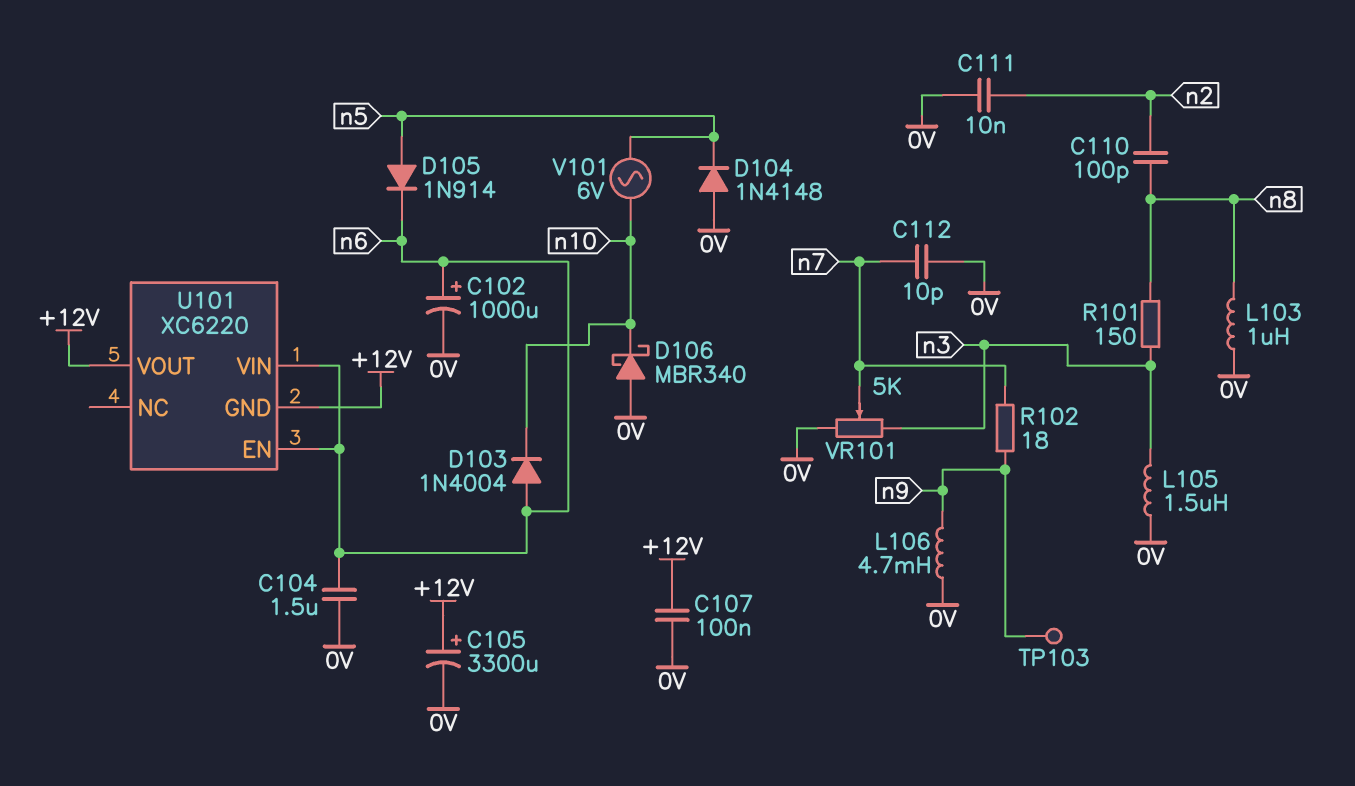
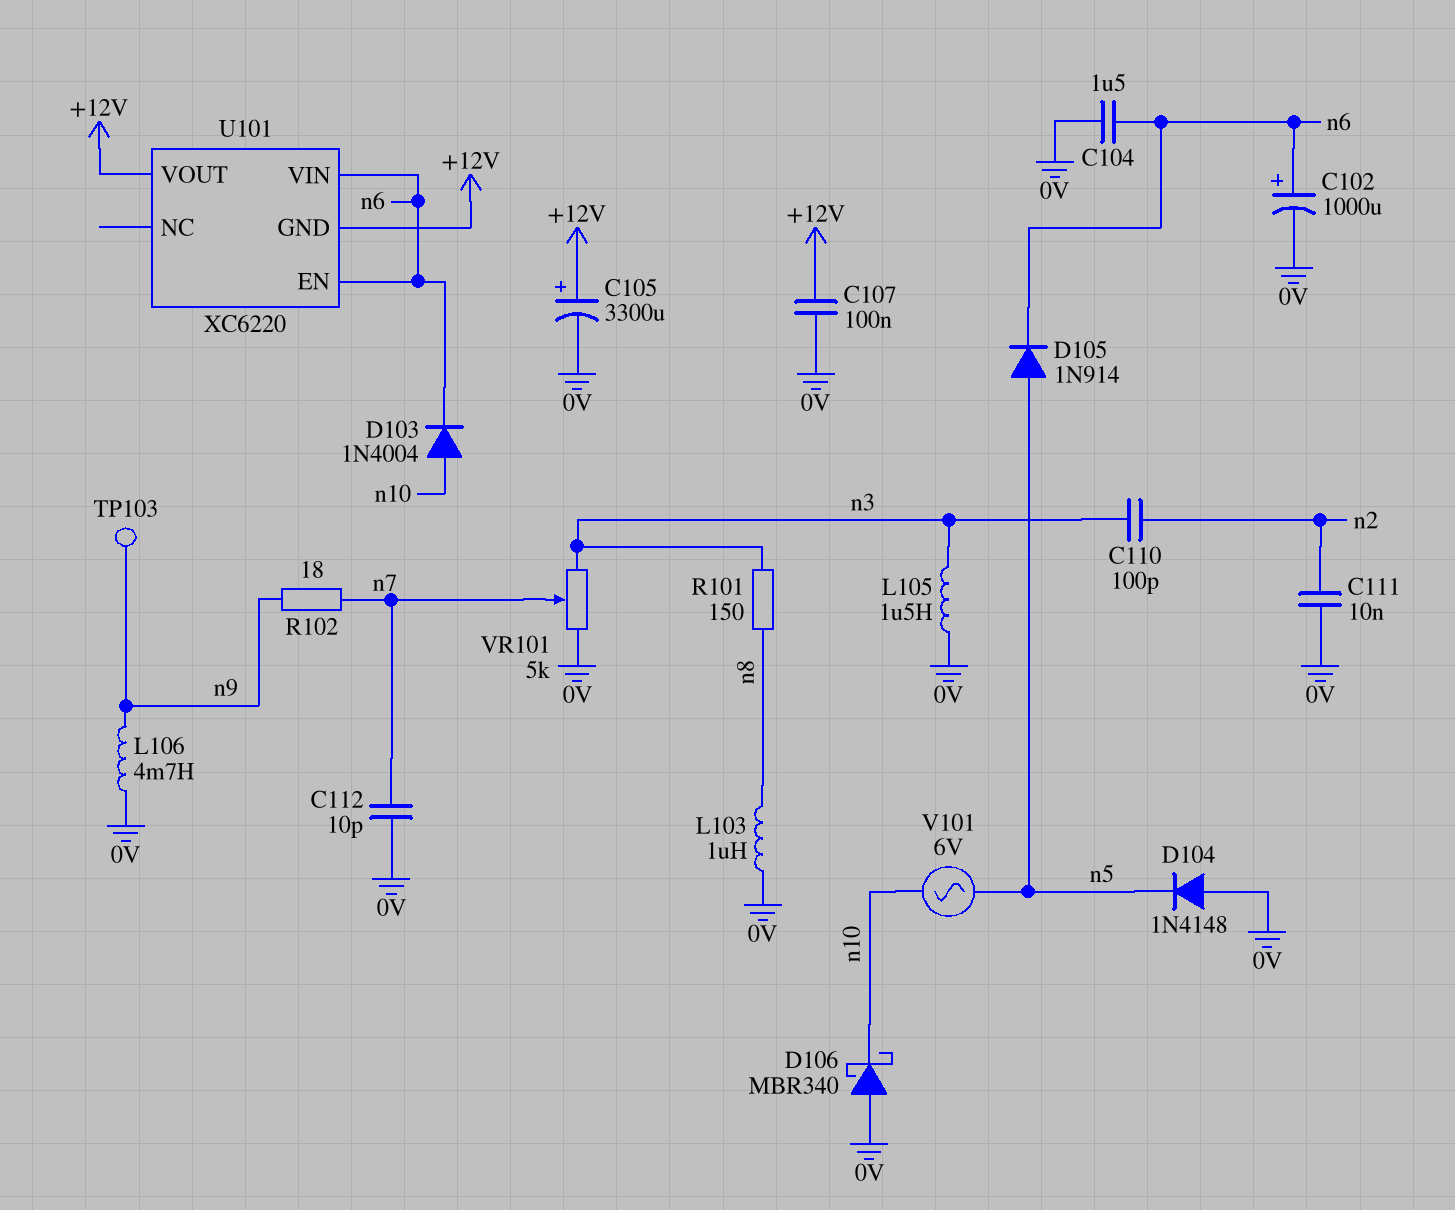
C110: 100pF (n2, n8) -> 100pF (n2, n3)
D103: diode 1N4004 (A n6, K n10) -> diode 1N4004 (A n10, K n6)

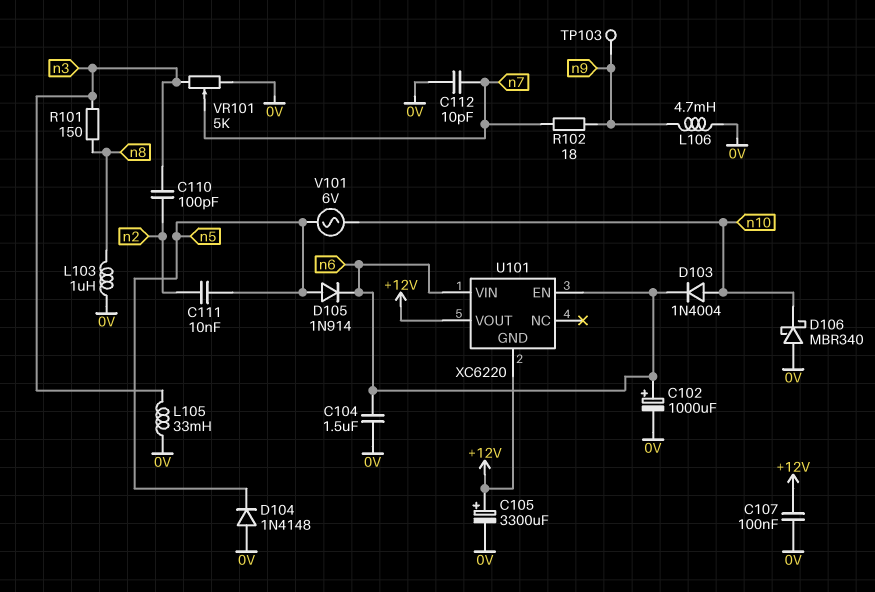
C111: 10nF (0V, n2) -> 10nF (n2, n5)
L105: 1.5uH (0V, n3) -> 33mH (0V, n3)

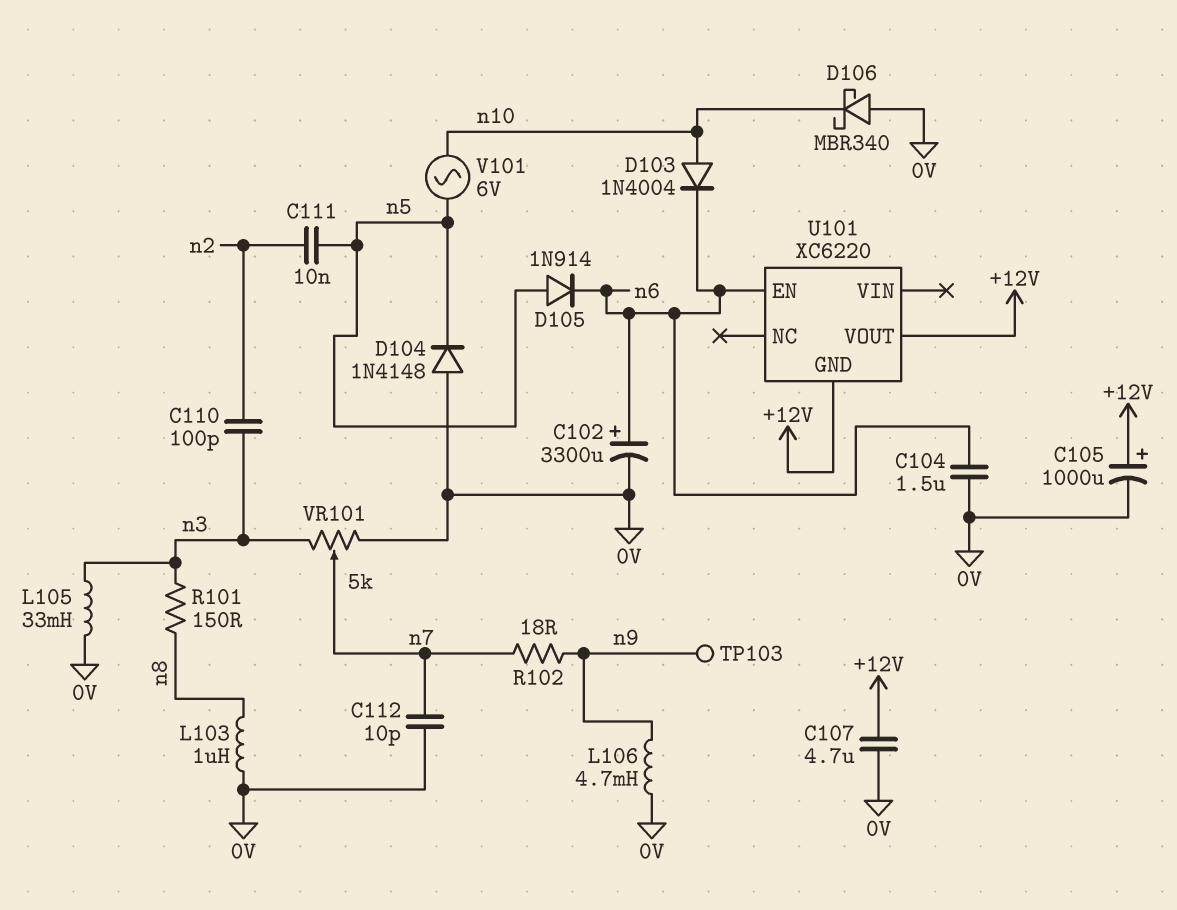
C102: 1000uF (plus n6, minus 0V) -> 3300uF (plus n6, minus 0V)
C105: 3300uF (plus +12V, minus 0V) -> 1000uF (plus +12V, minus 0V)
C107: 100nF (+12V, 0V) -> 4.7uF (+12V, 0V)
U101 pin VIN: n6 -> none

